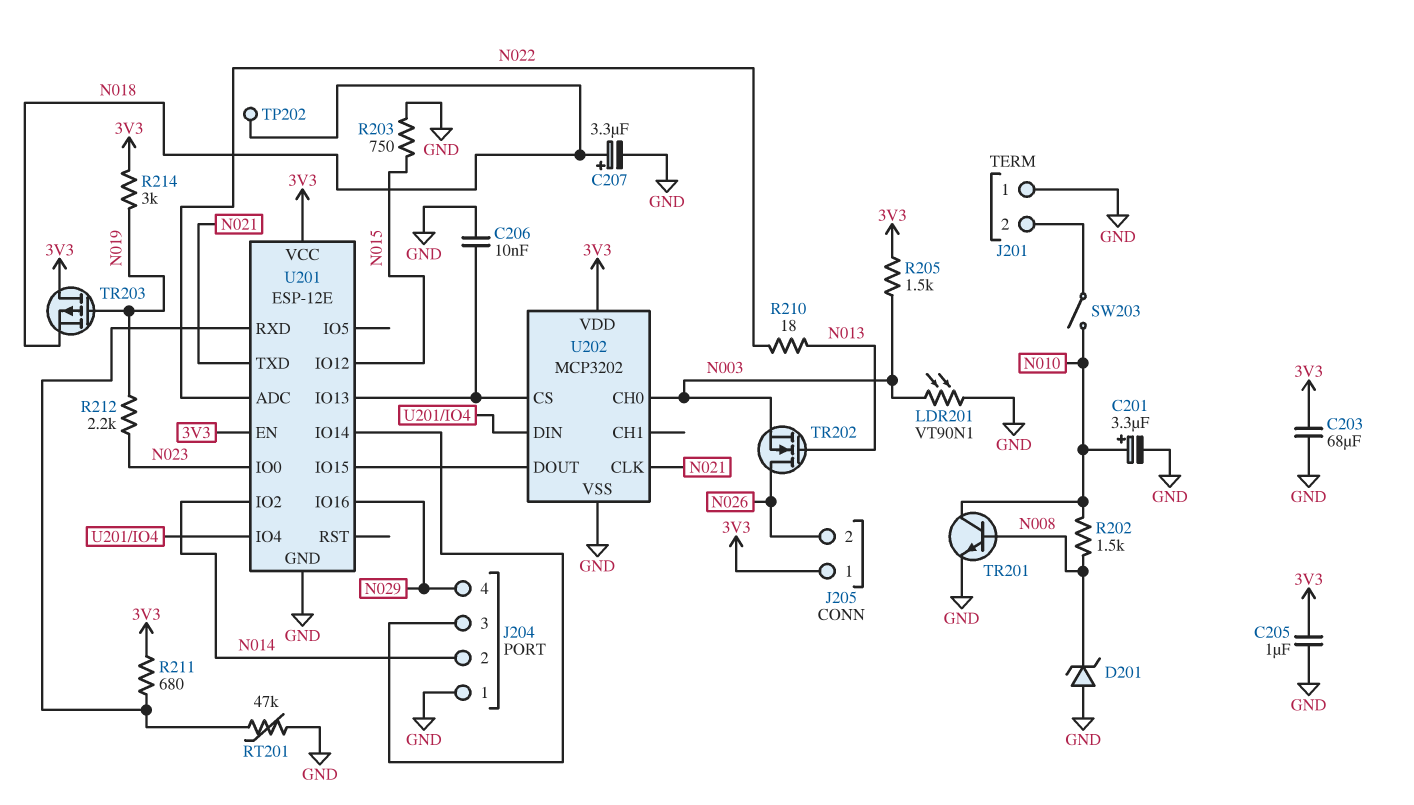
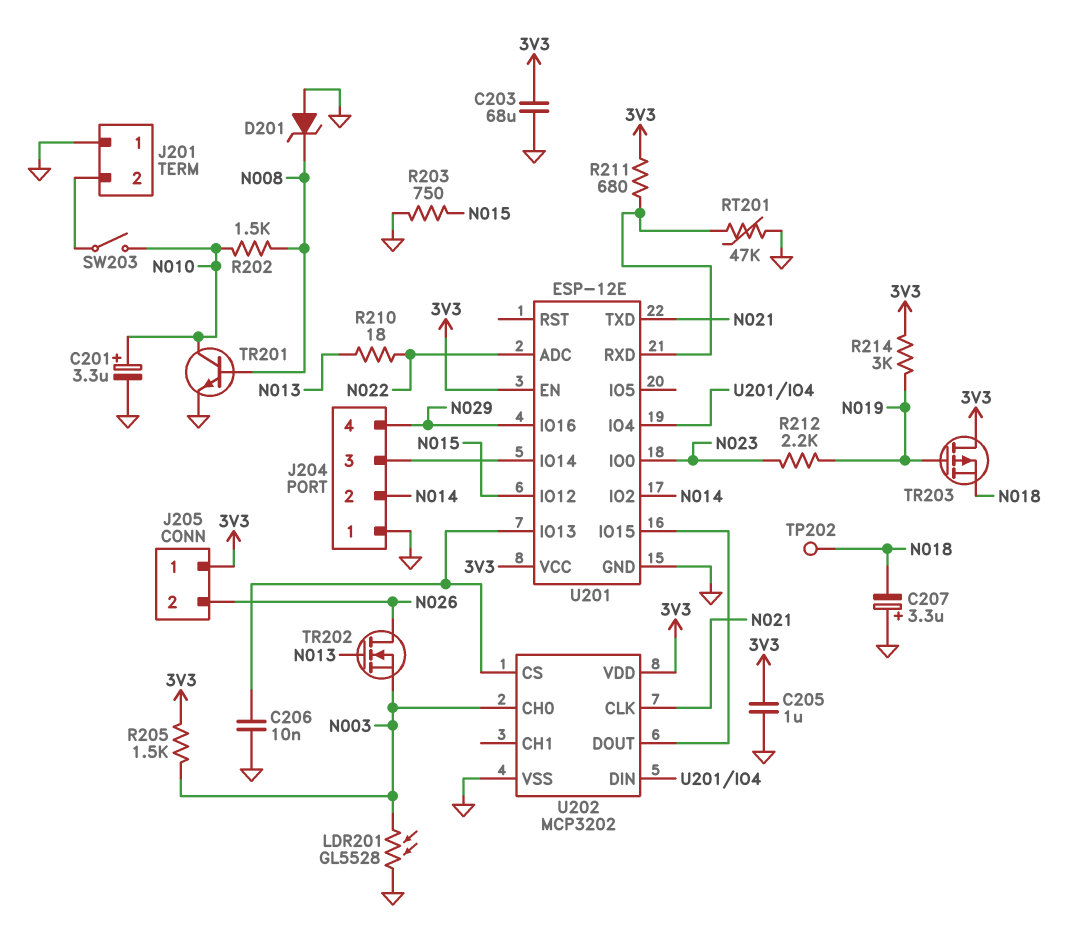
C207: 3.3uF (plus N018, minus GND) -> 3.3uF (plus GND, minus N018)
LDR201: VT90N1 (GND, N003) -> GL5528 (GND, N003)

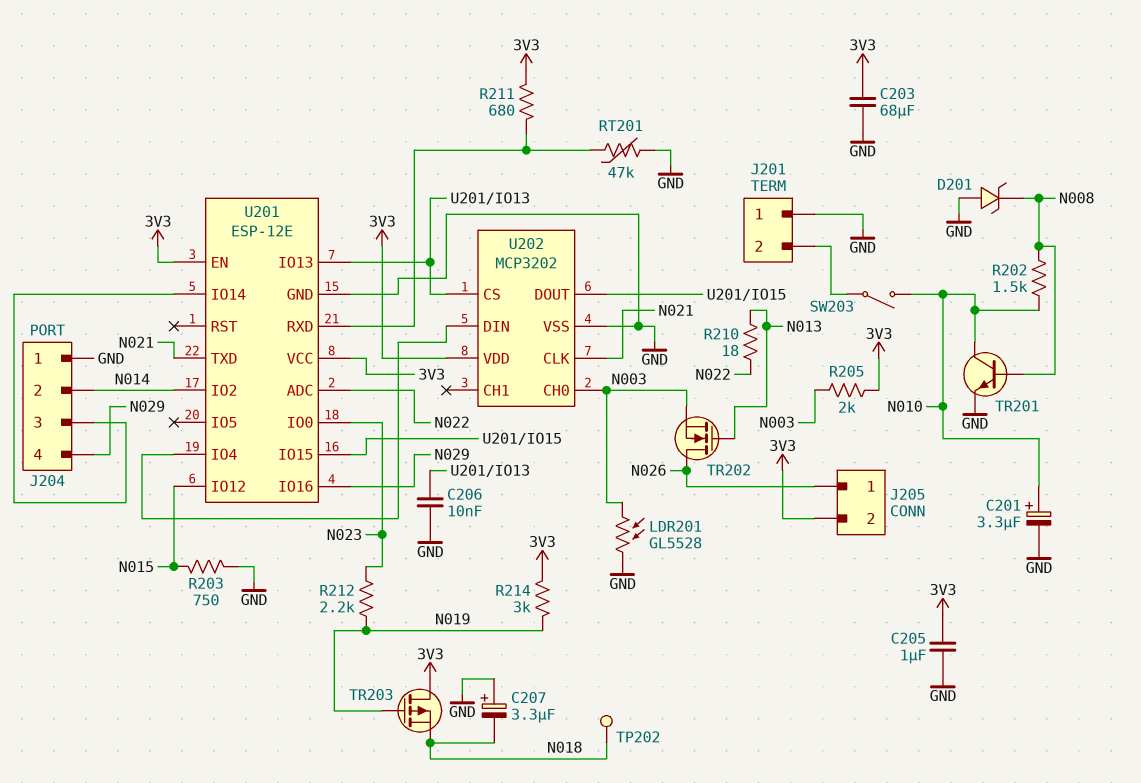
J205 pin 1: 3V3 -> N026
J205 pin 2: N026 -> 3V3
R205: 1.5k (3V3, N003) -> 2k (3V3, N003)

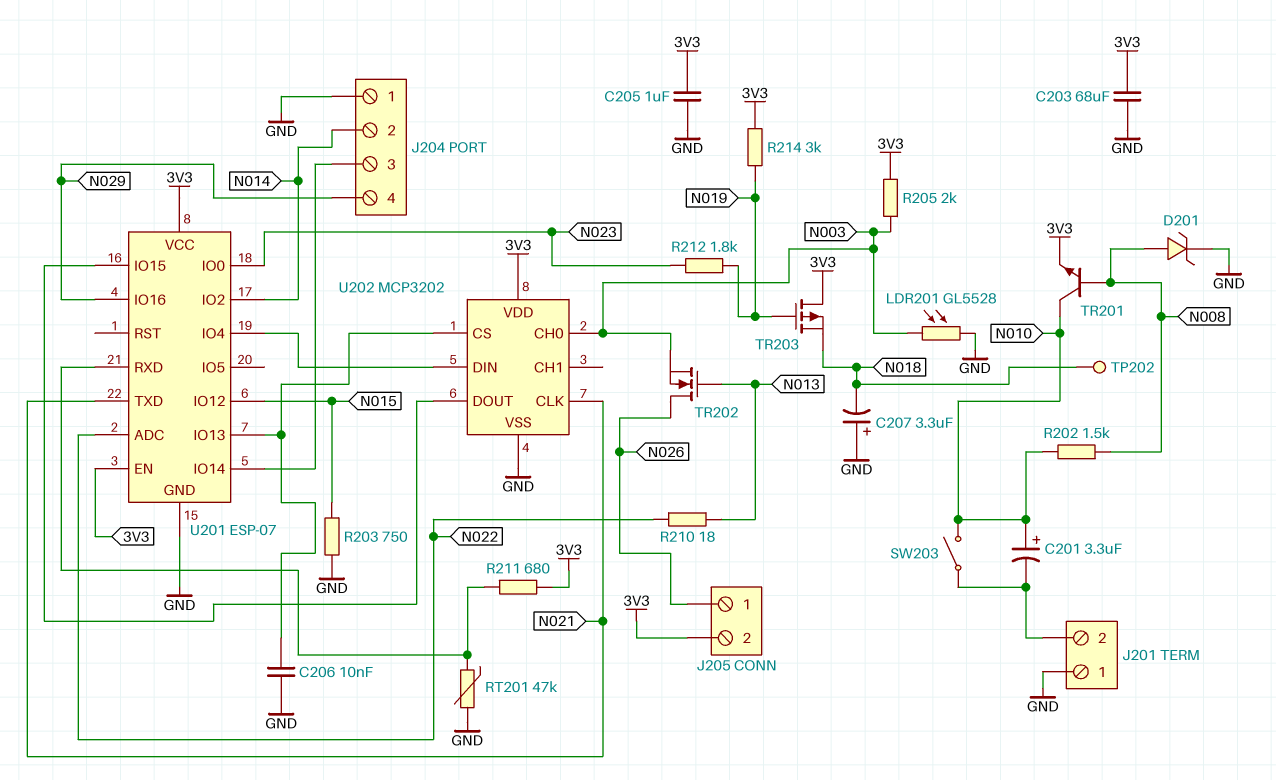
C201: 3.3uF (plus N010, minus GND) -> 3.3uF (plus N010, minus J201/2)
D201: zener (A GND, K N008) -> zener (A N008, K GND)
R212: 2.2k (N019, N023) -> 1.8k (N019, N023)
TR201: NPN (B N008, C N010, E GND) -> NPN (B N008, C N010, E 3V3)
U201: ESP-12E -> ESP-07

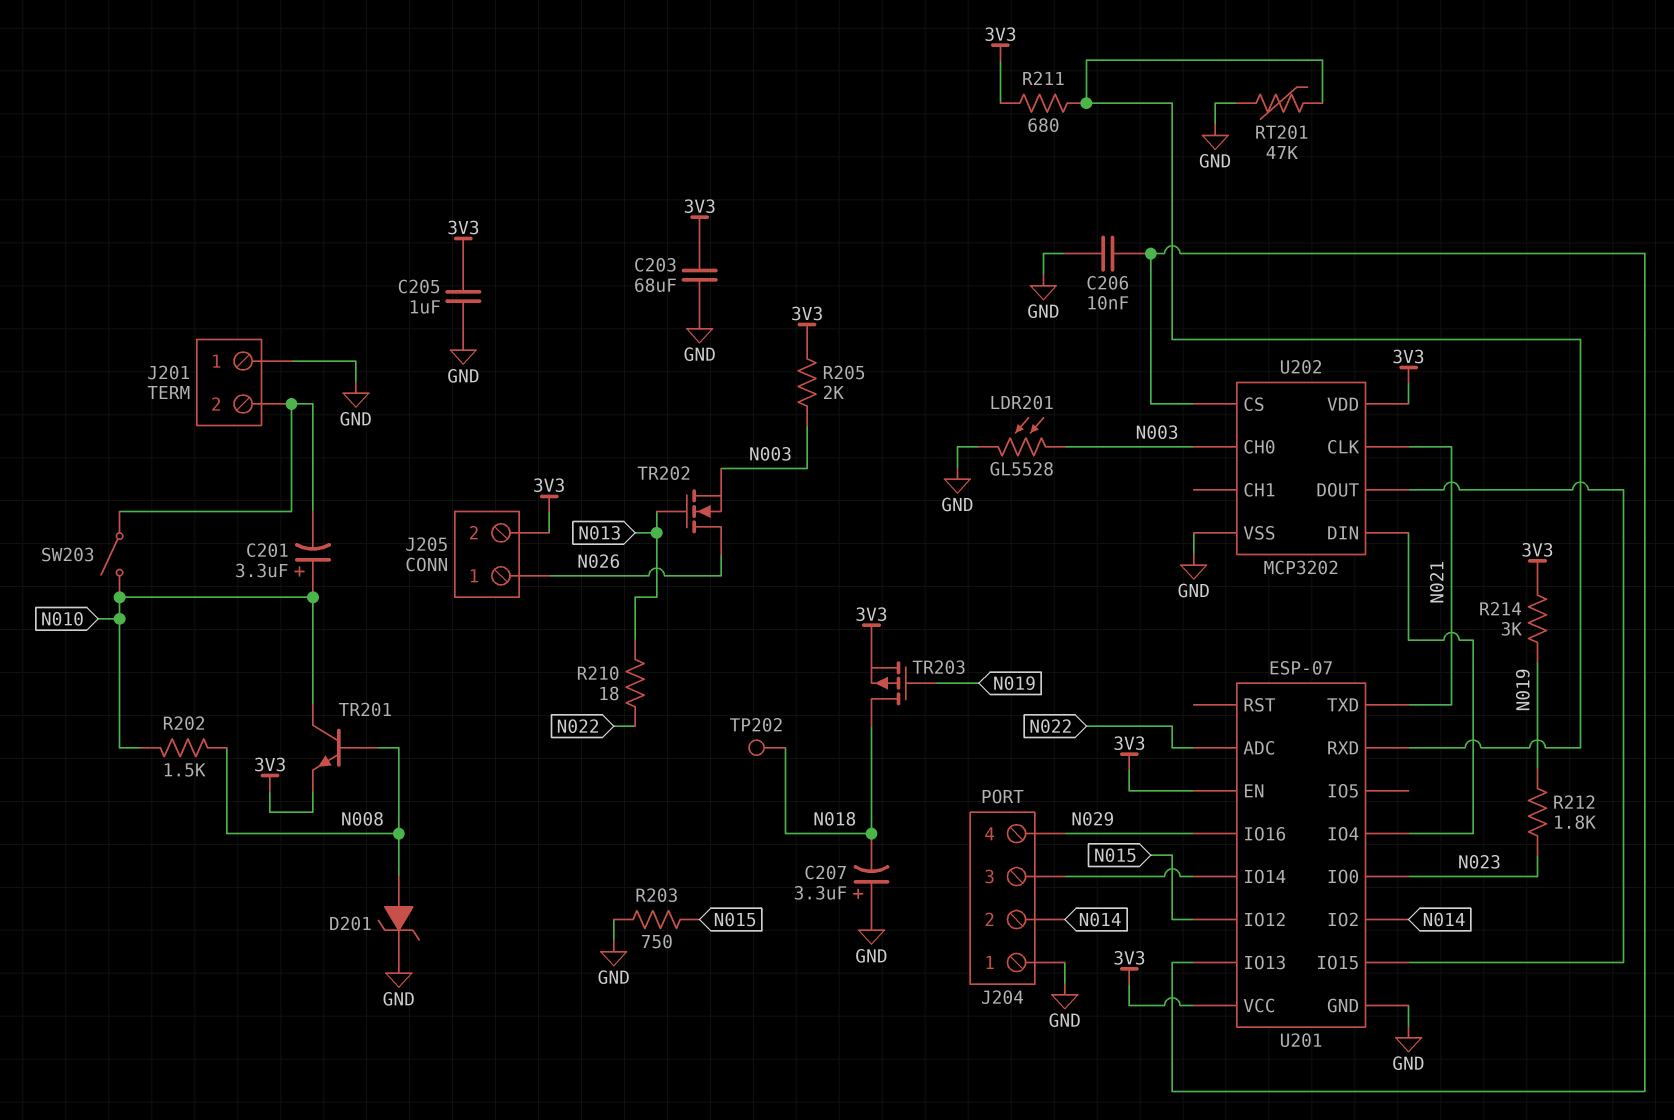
TR203: PMOS (G N019, D 3V3, S N018) -> PMOS (G N019, D N018, S 3V3)

